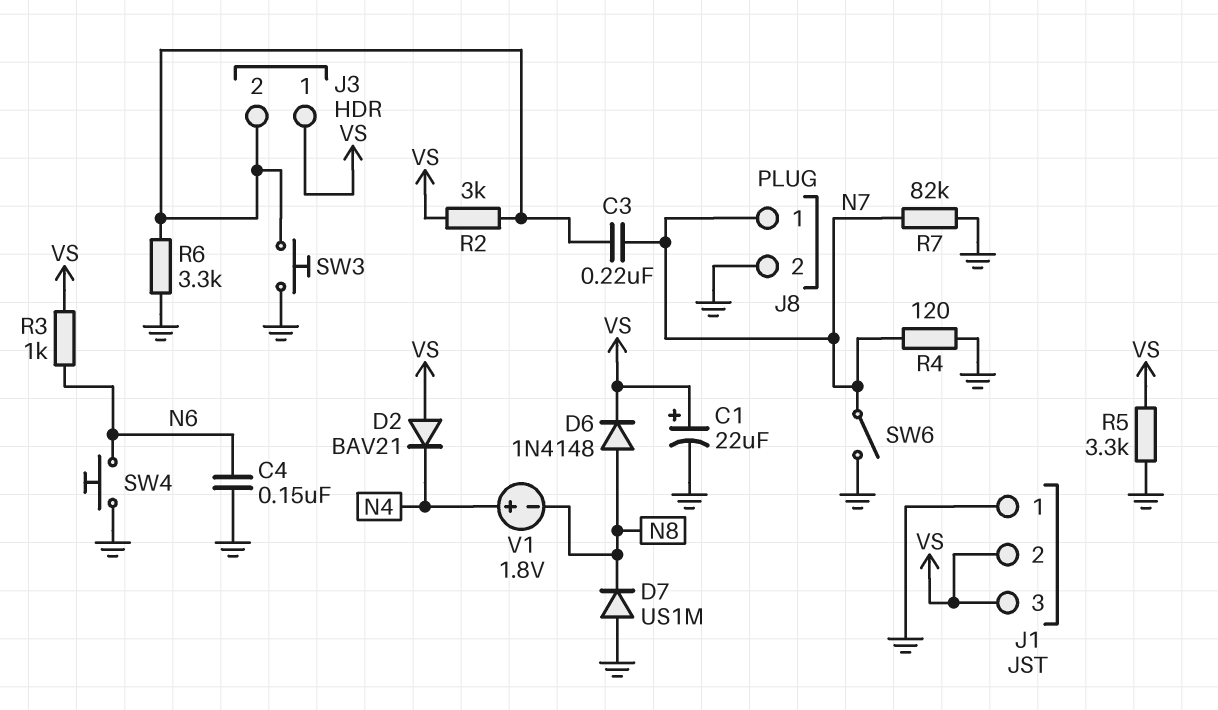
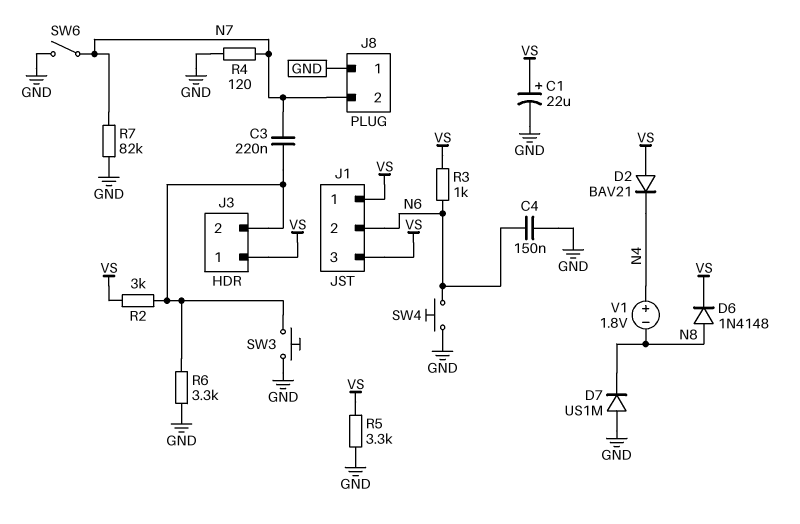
J1 pin 1: GND -> VS
J1 pin 2: VS -> N6
J8 pin 1: N7 -> GND
J8 pin 2: GND -> N7

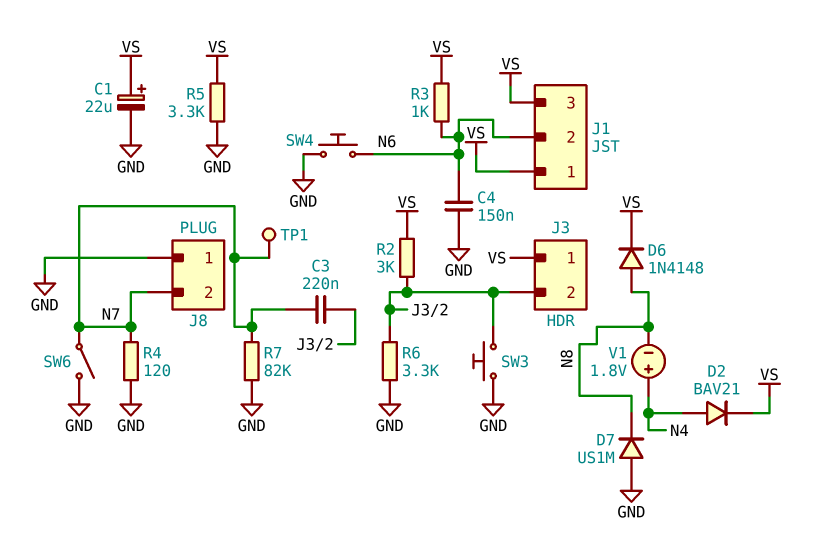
D2: diode BAV21 (A VS, K N4) -> diode BAV21 (A N4, K VS)
TP1: none -> test point (N7)

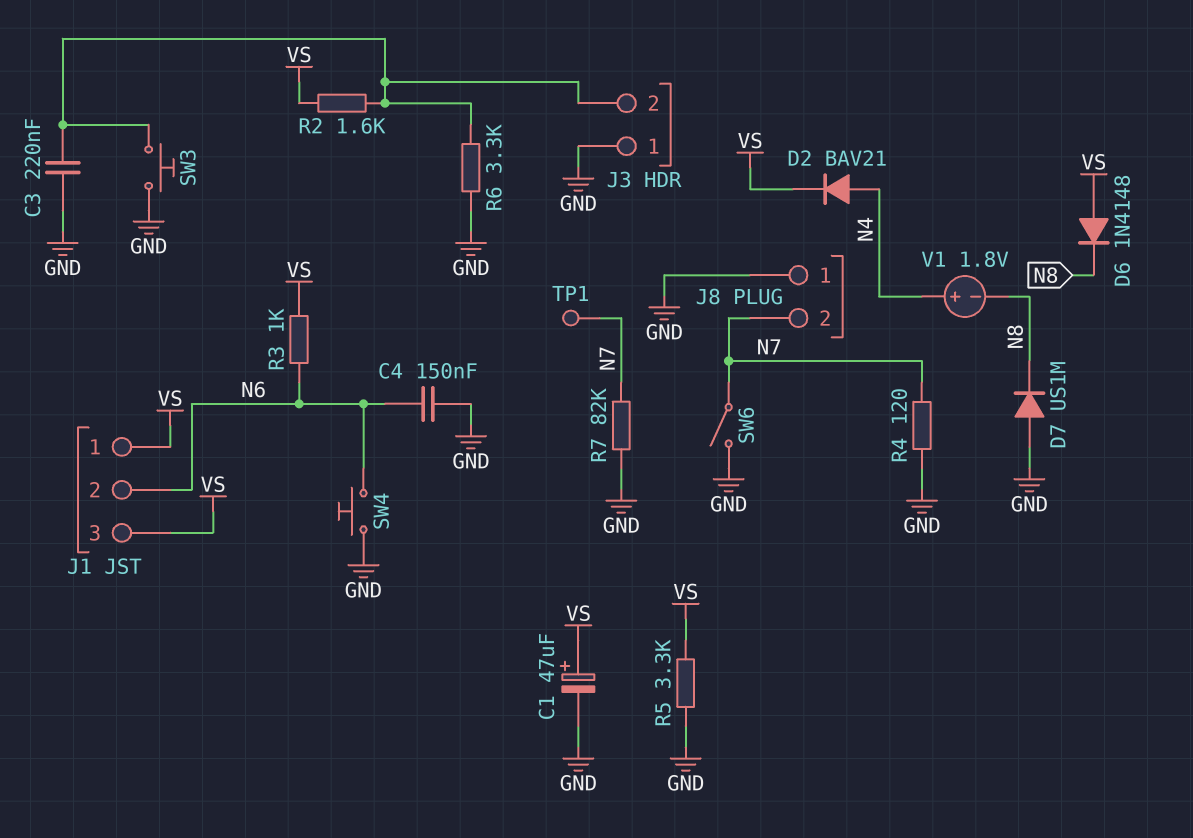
C1: 22uF (plus VS, minus GND) -> 47uF (plus VS, minus GND)
C3: 220nF (J3/2, N7) -> 220nF (GND, J3/2)
D6: diode 1N4148 (A N8, K VS) -> diode 1N4148 (A VS, K N8)
J3 pin 1: VS -> GND
R2: 3k (J3/2, VS) -> 1.6k (J3/2, VS)

